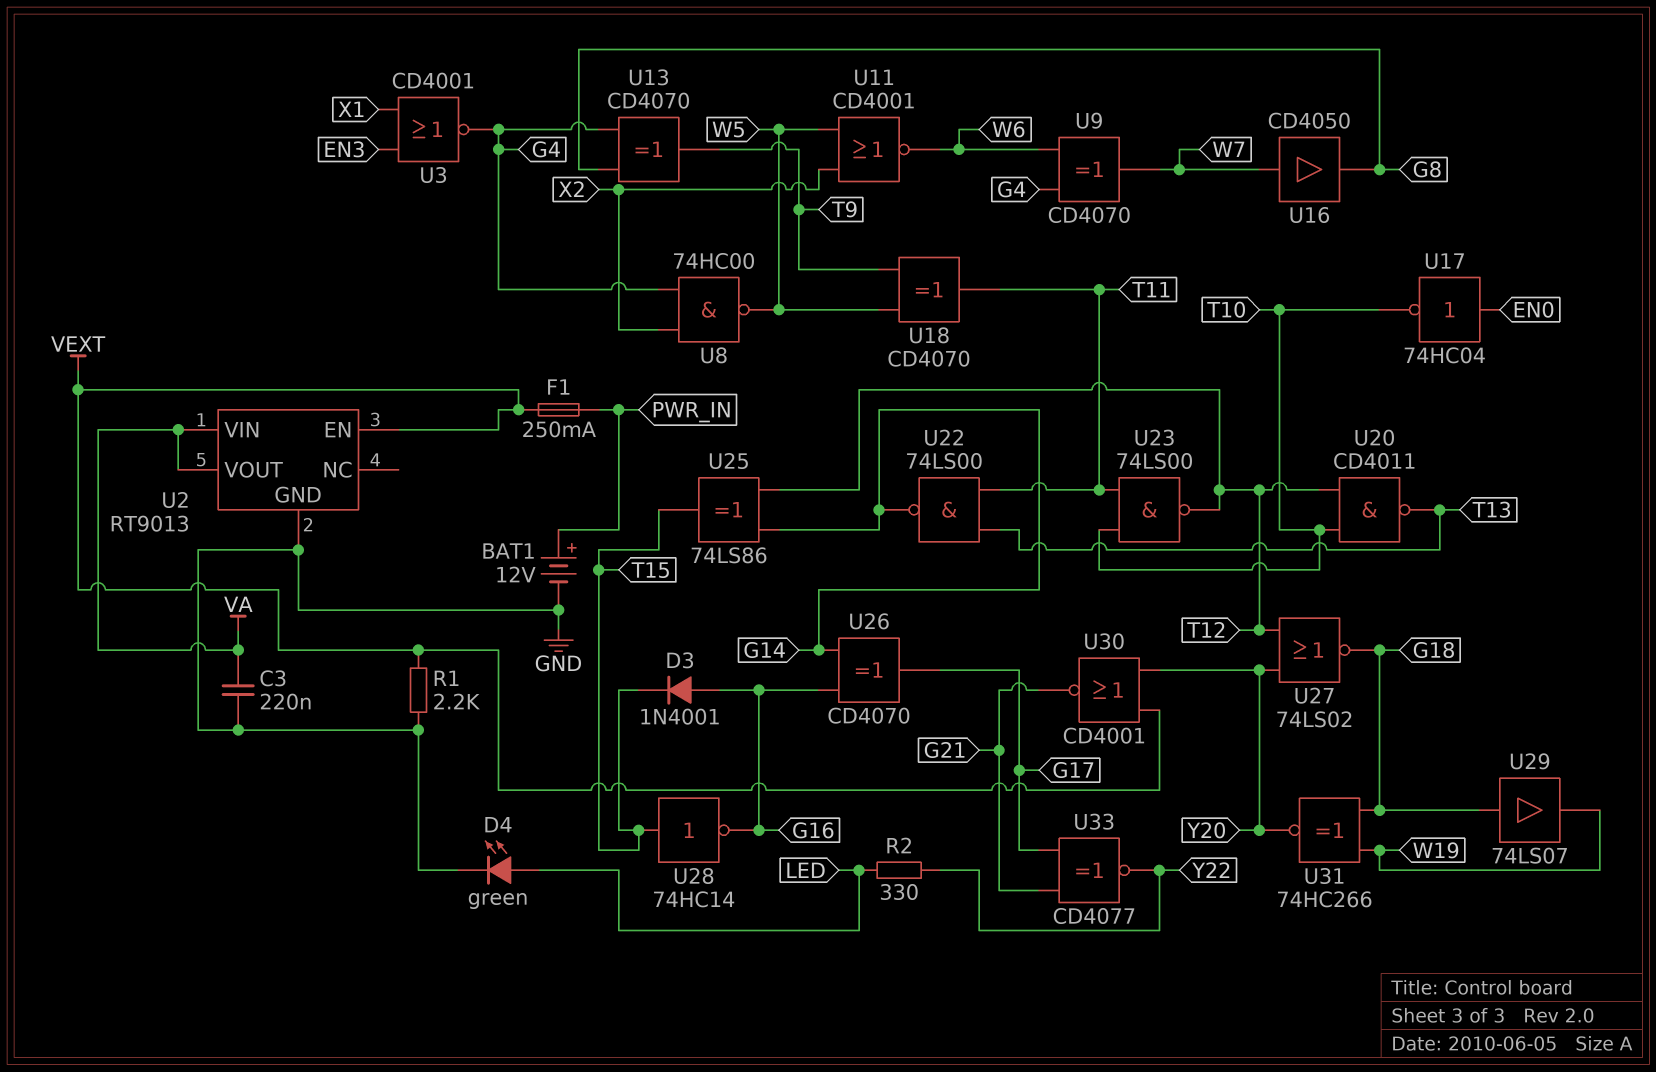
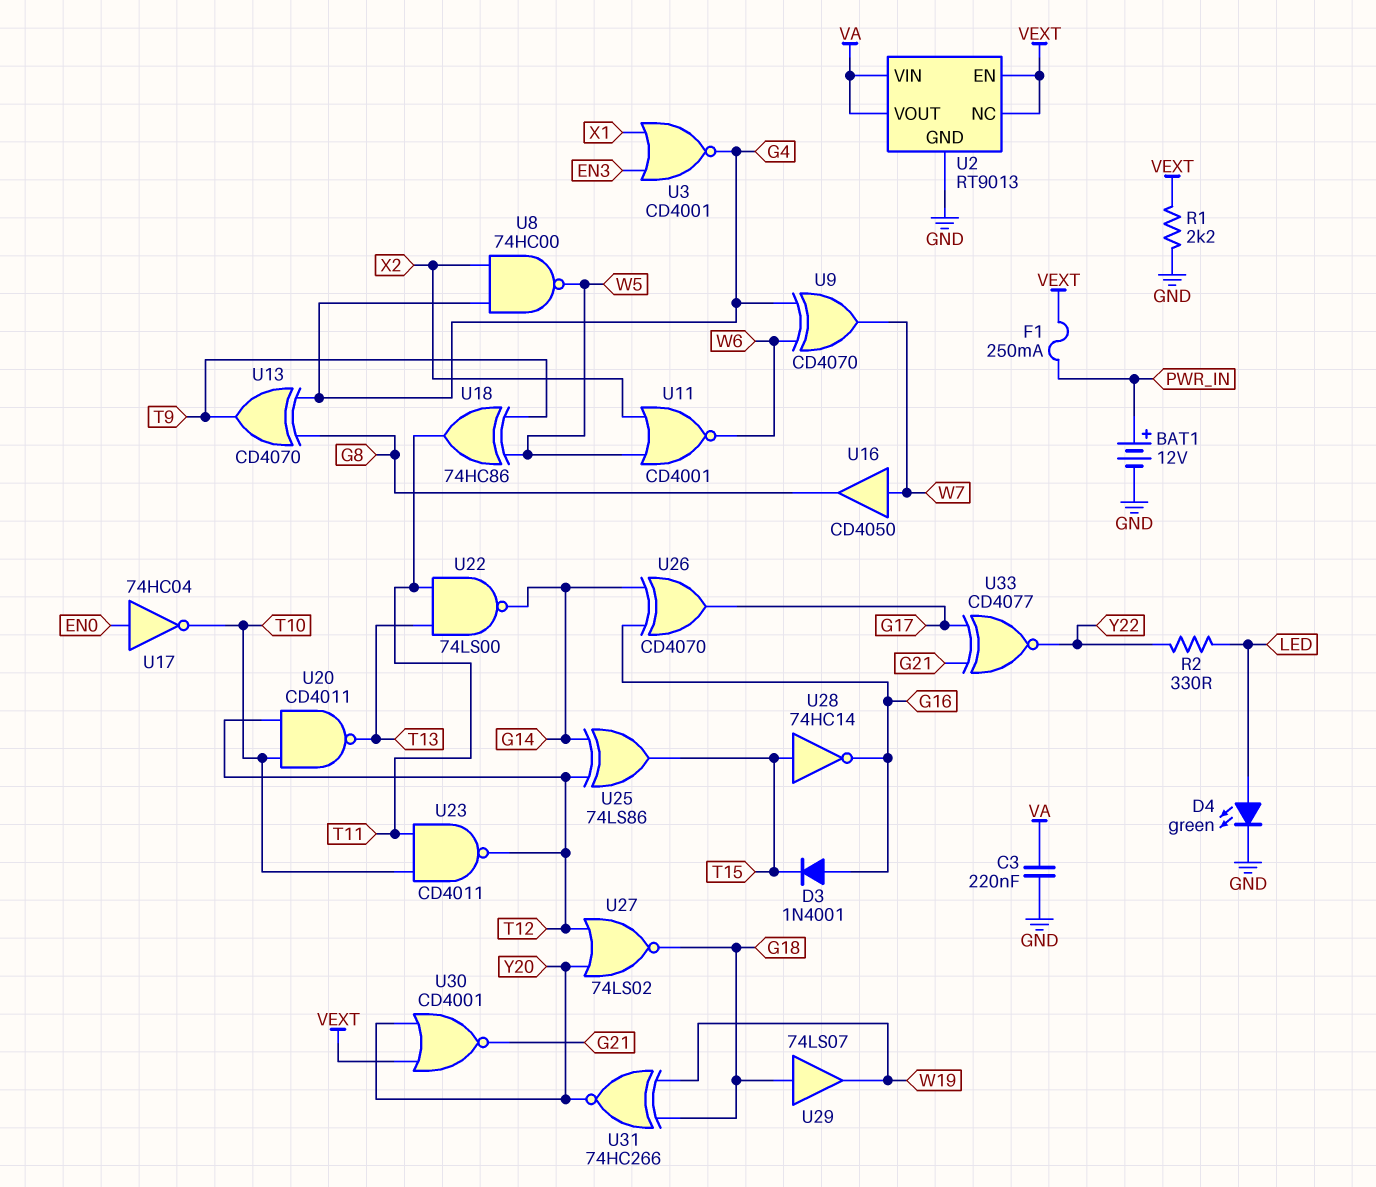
U2 pin NC: none -> VEXT
U18: XOR CD4070 (in T9, in W5, out T11) -> XOR 74HC86 (in T9, in W5, out T11)
U23: NAND 74LS00 (in T10, in T11, out T12) -> NAND CD4011 (in T10, in T11, out T12)

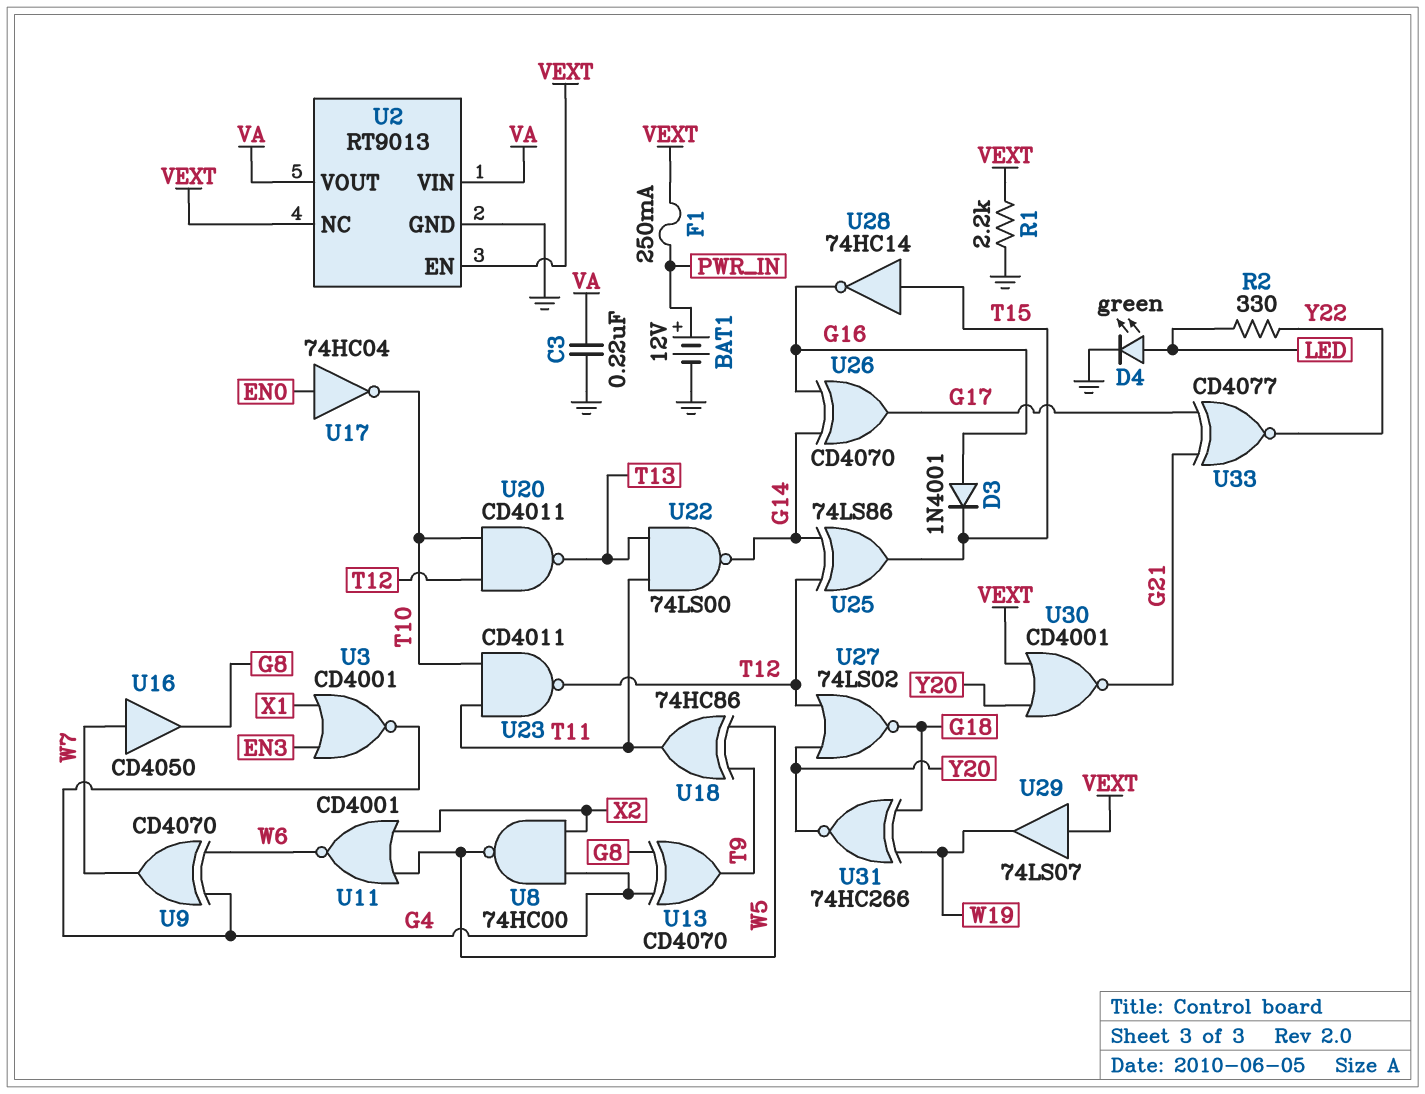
U29: buffer 74LS07 (in G18, out W19) -> buffer 74LS07 (in VEXT, out W19)

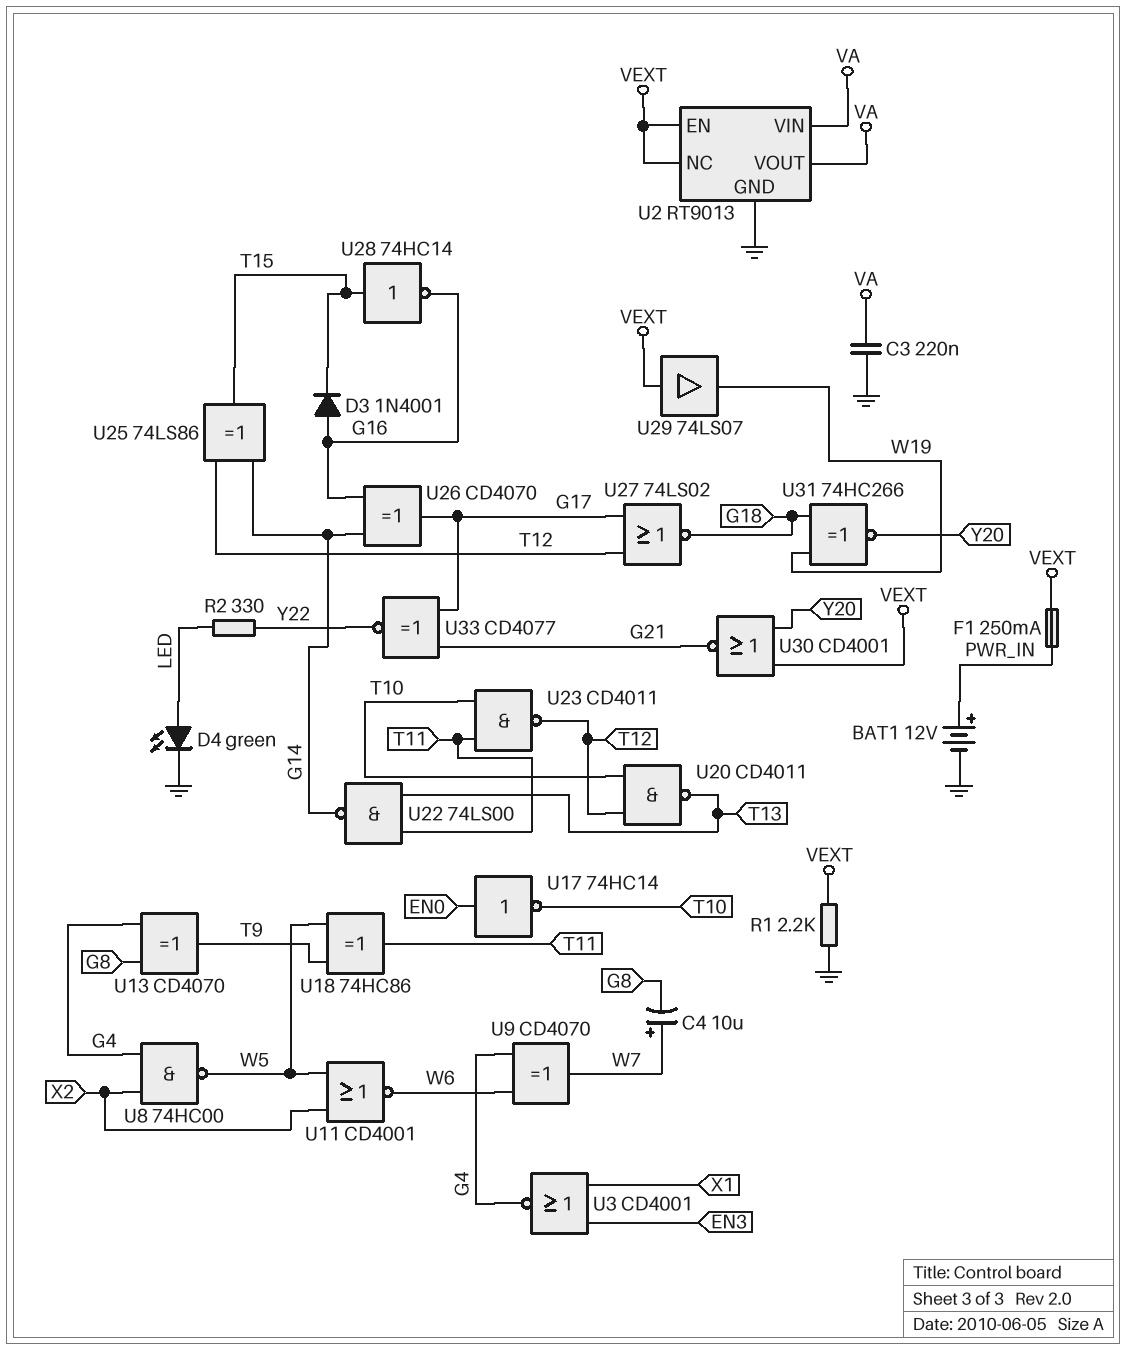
C4: none -> 10uF (plus W7, minus G8)
U16: buffer CD4050 (in W7, out G8) -> none
U17: NOT 74HC04 (in EN0, out T10) -> NOT 74HC14 (in EN0, out T10)
U27: NOR 74LS02 (in T12, in Y20, out G18) -> NOR 74LS02 (in G17, in T12, out G18)

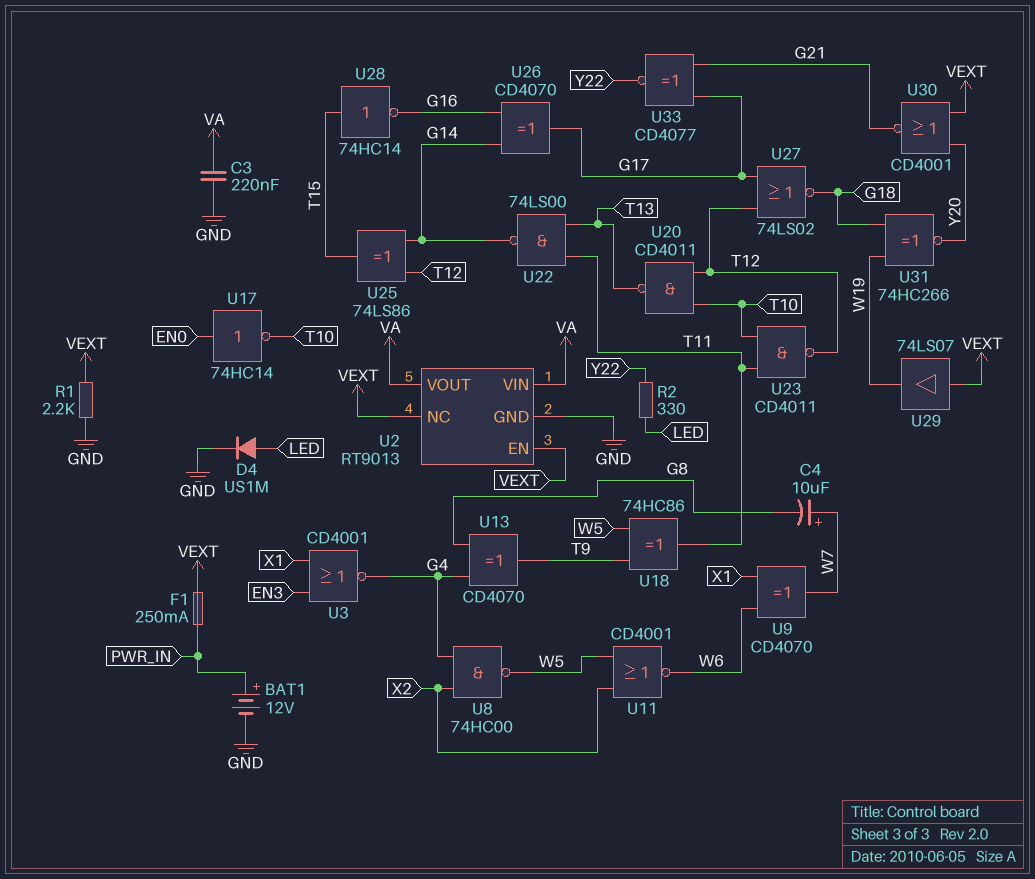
D3: diode 1N4001 (A G16, K T15) -> none
D4: LED green (A LED, K GND) -> diode US1M (A LED, K GND)
U9: XOR CD4070 (in G4, in W6, out W7) -> XOR CD4070 (in W6, in X1, out W7)

